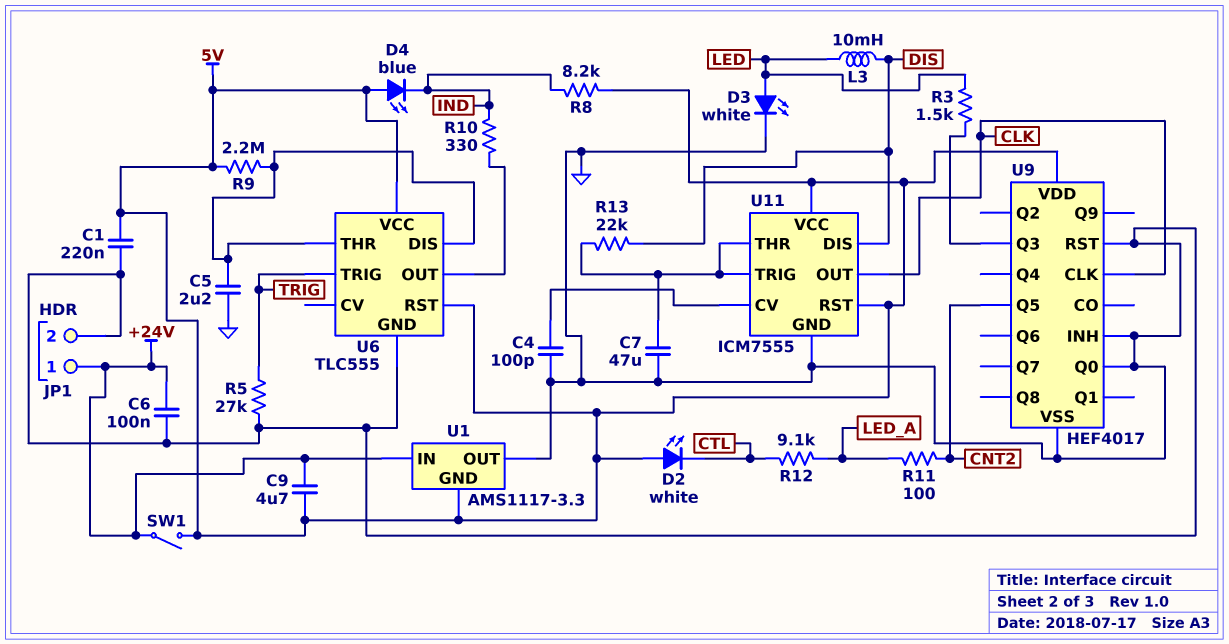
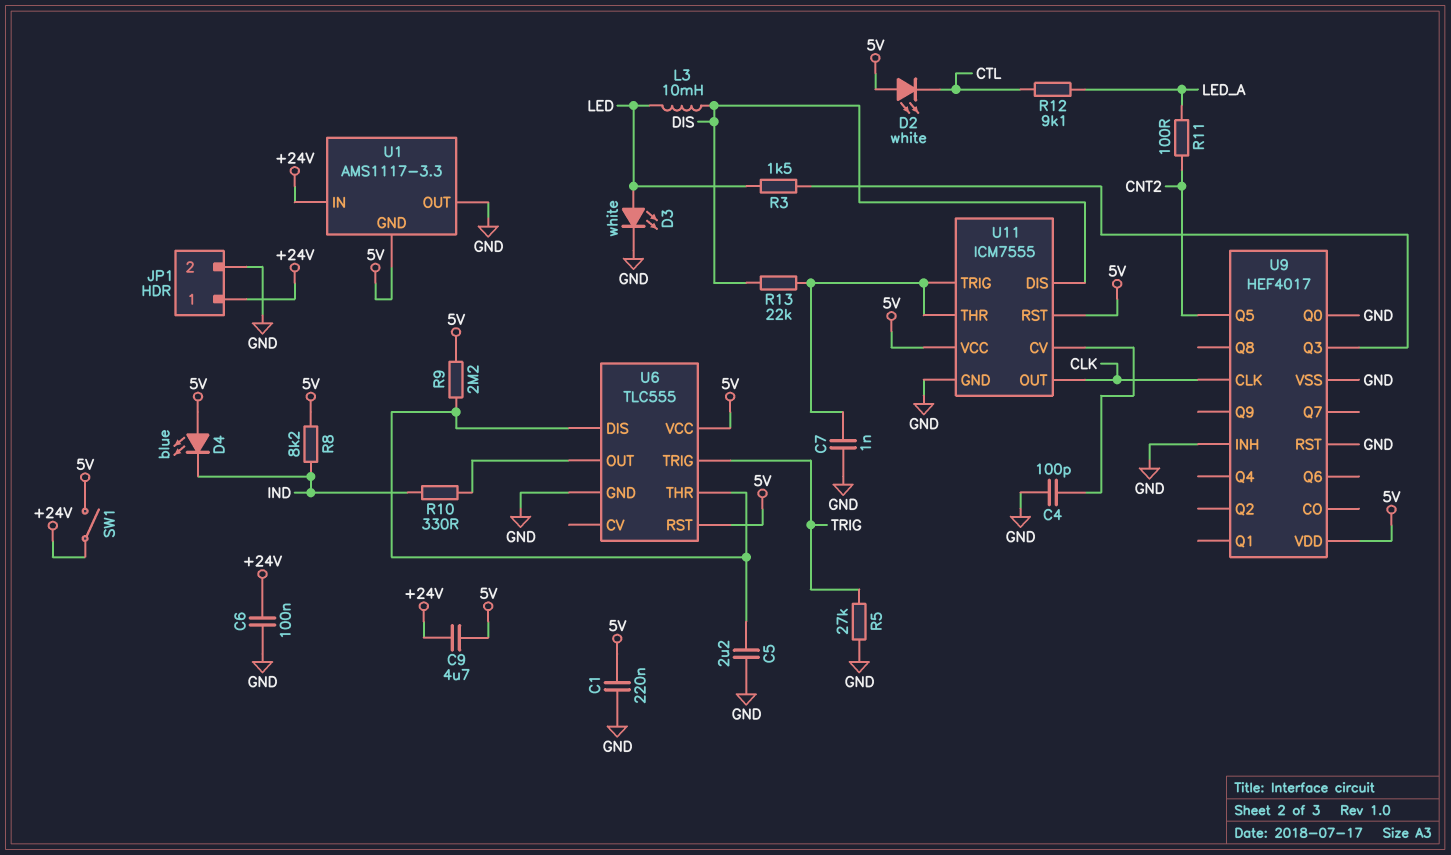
C7: 47uF (GND, U11/THR) -> 1nF (GND, U11/THR)

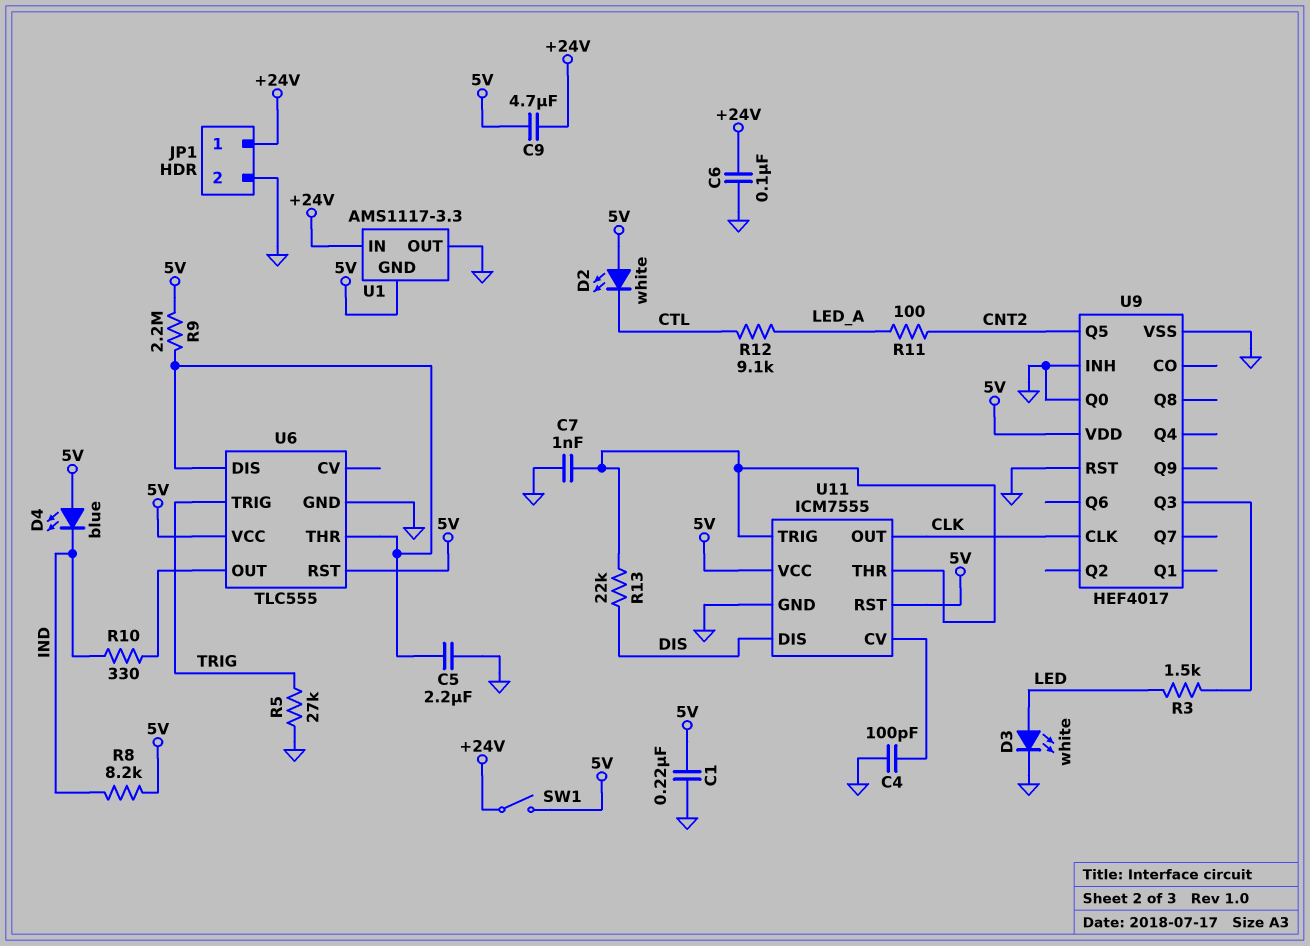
L3: 10mH (DIS, LED) -> none

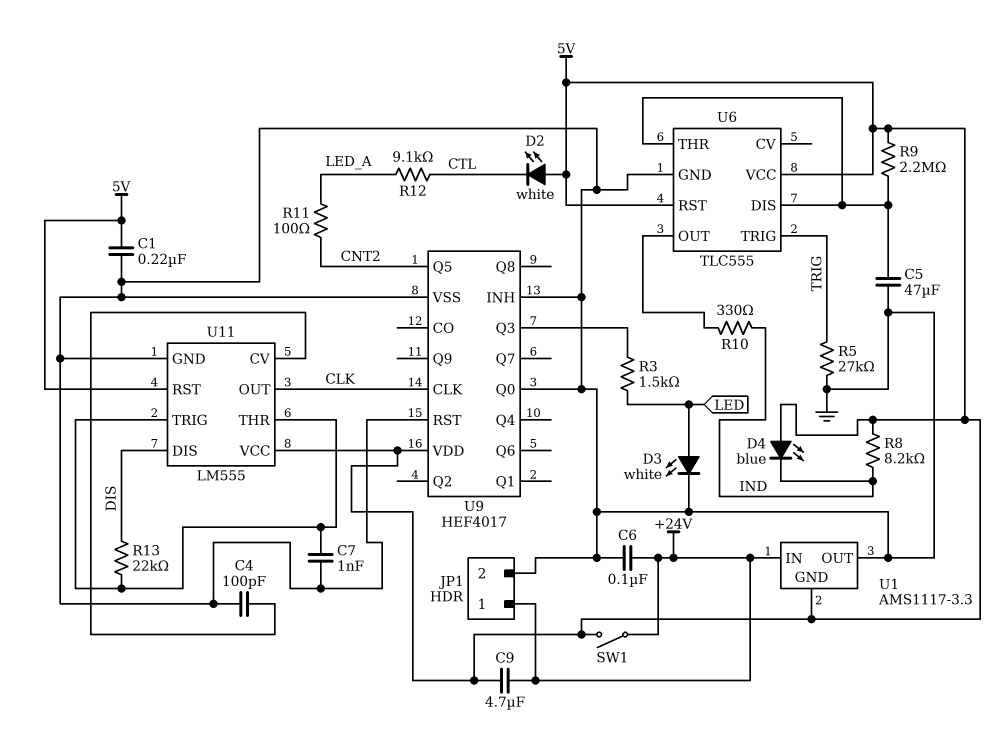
C5: 2.2uF (GND, U6/DIS) -> 47uF (GND, U6/DIS)
U11: ICM7555 -> LM555

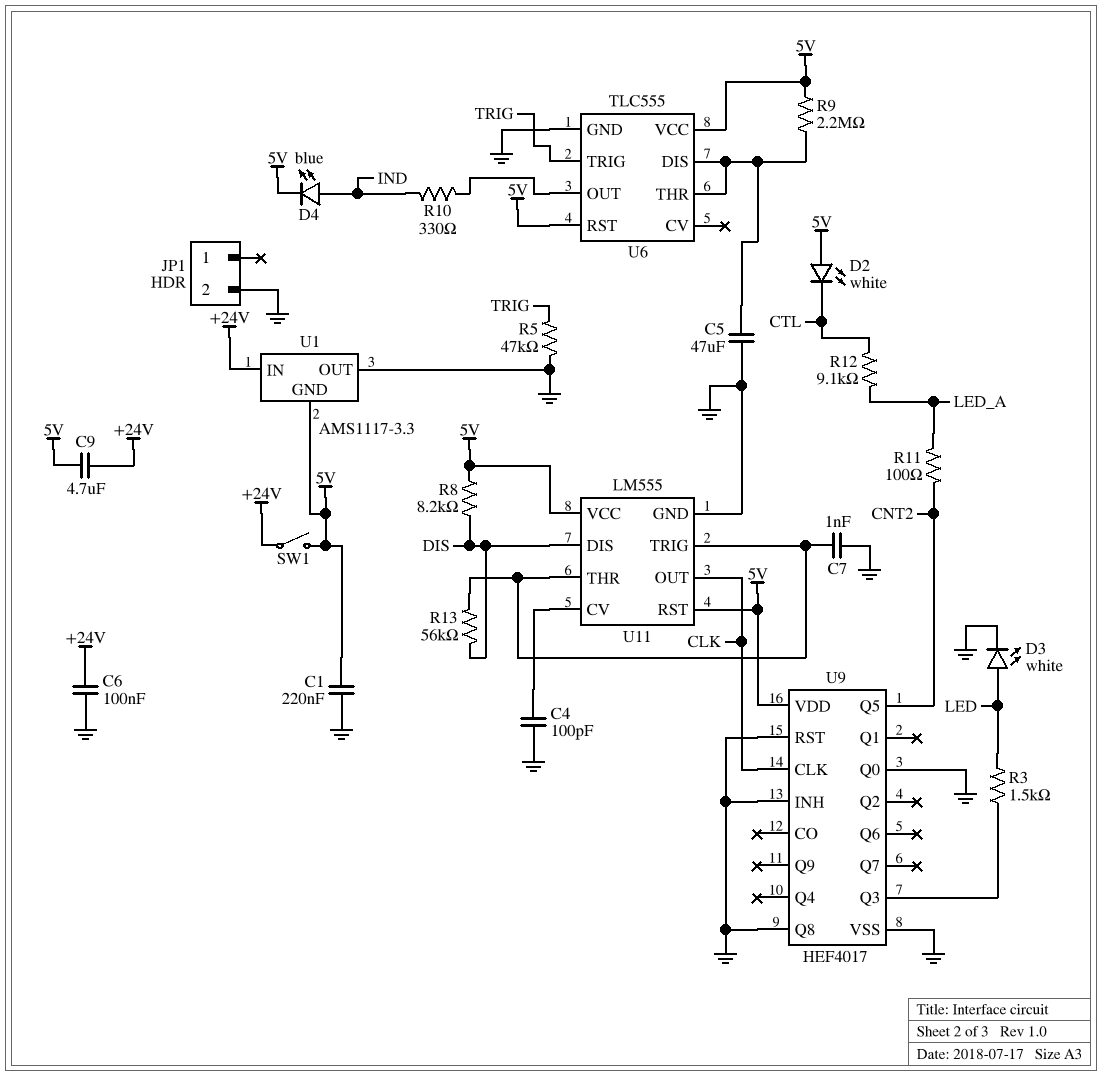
D4: LED blue (A 5V, K IND) -> LED blue (A IND, K 5V)
JP1 pin 1: +24V -> none
R5: 27k (GND, TRIG) -> 47k (GND, TRIG)
R8: 8.2k (5V, IND) -> 8.2k (5V, DIS)
R13: 22k (DIS, U11/THR) -> 56k (DIS, U11/THR)
U9 pin Q8: none -> GND

